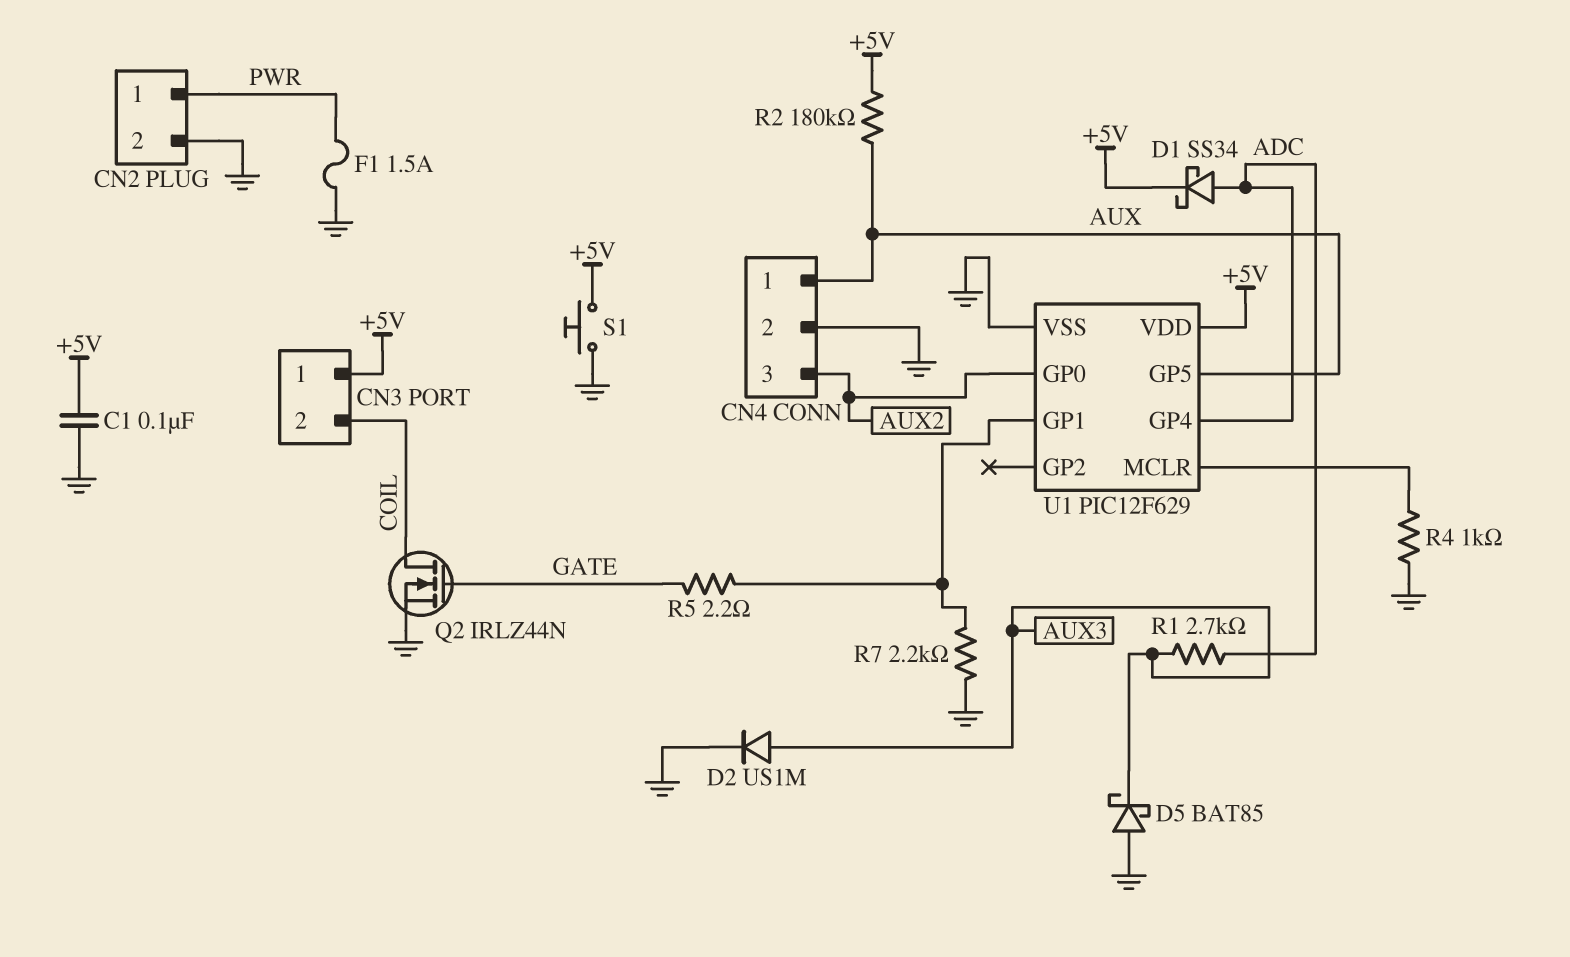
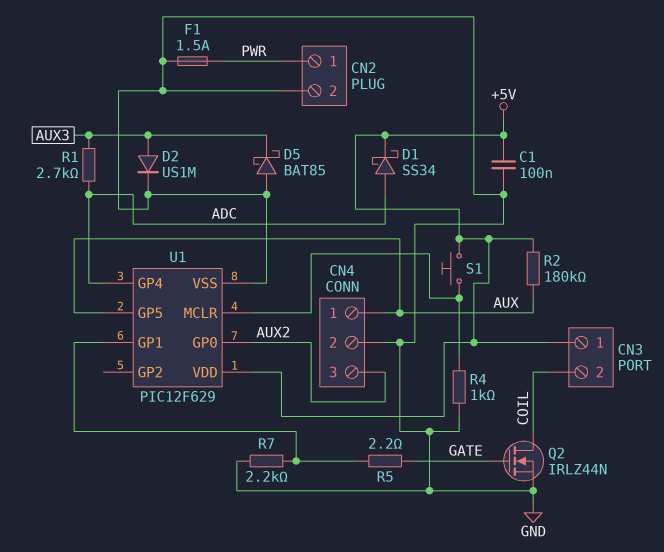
S1: button (+5V, GND) -> button (+5V, U1/MCLR)

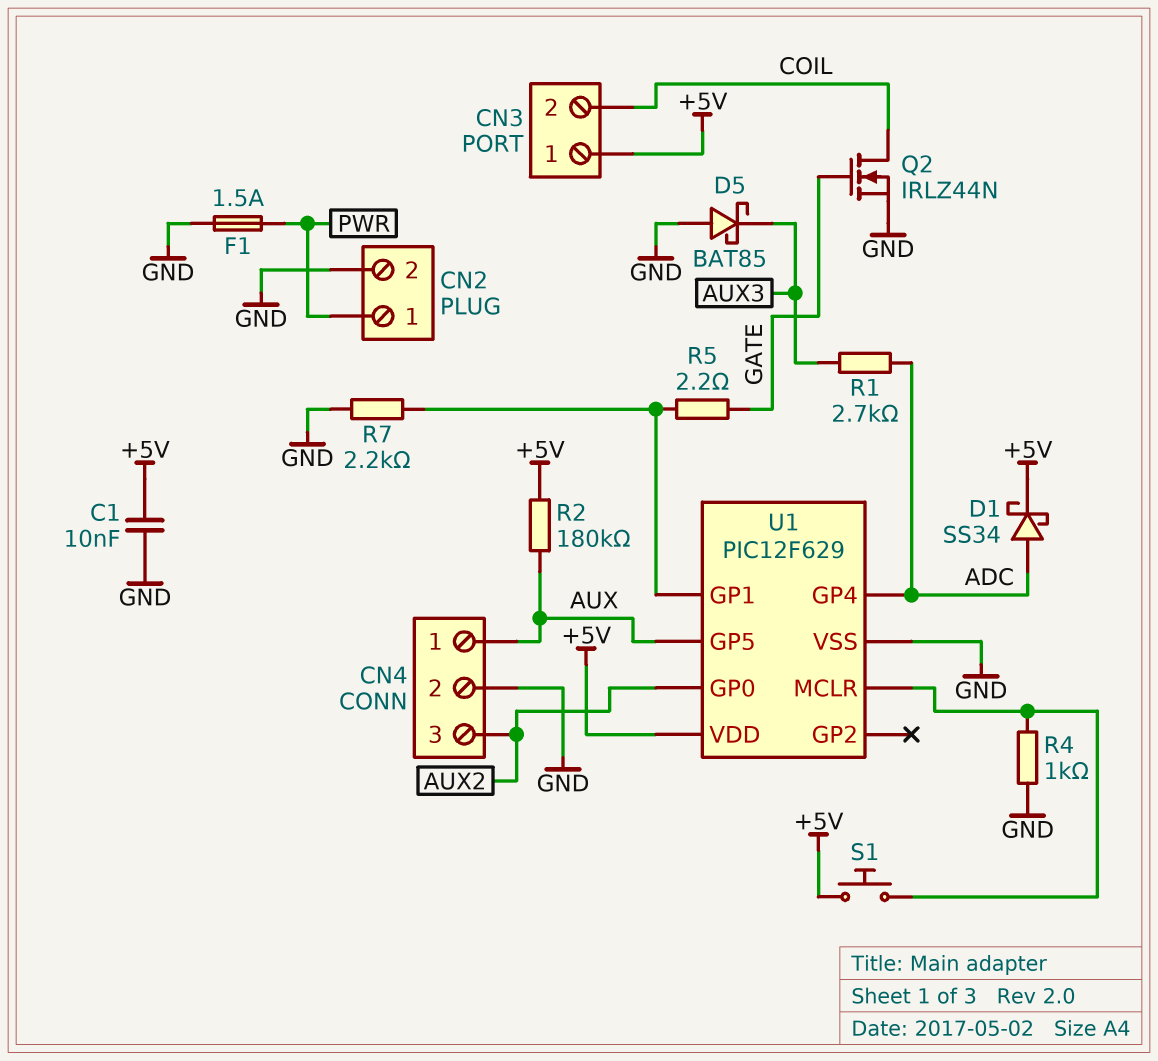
C1: 100nF (+5V, GND) -> 10nF (+5V, GND)
D2: diode US1M (A AUX3, K GND) -> none

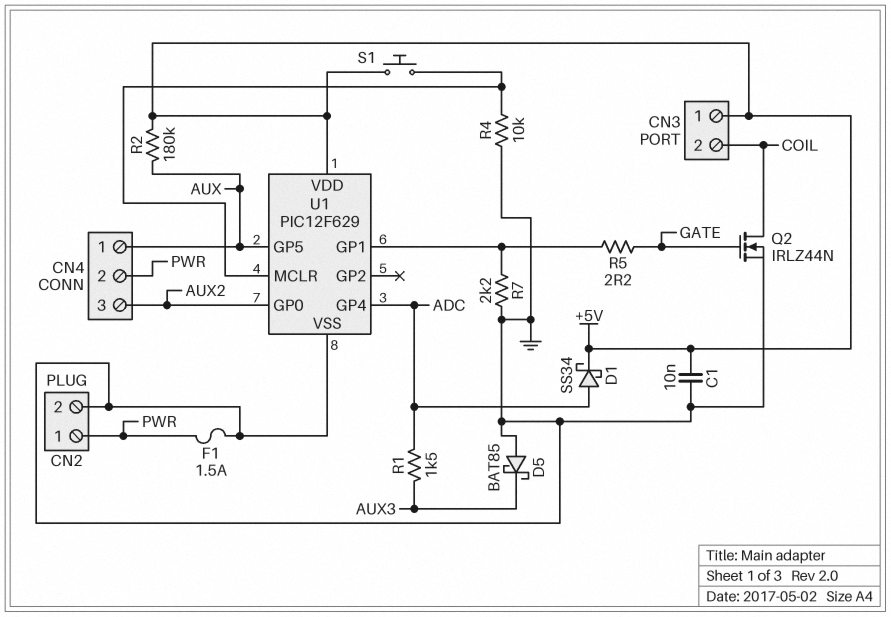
CN4 pin 2: GND -> PWR
R1: 2.7k (ADC, AUX3) -> 1.5k (ADC, AUX3)
R4: 1k (GND, U1/MCLR) -> 10k (GND, U1/MCLR)

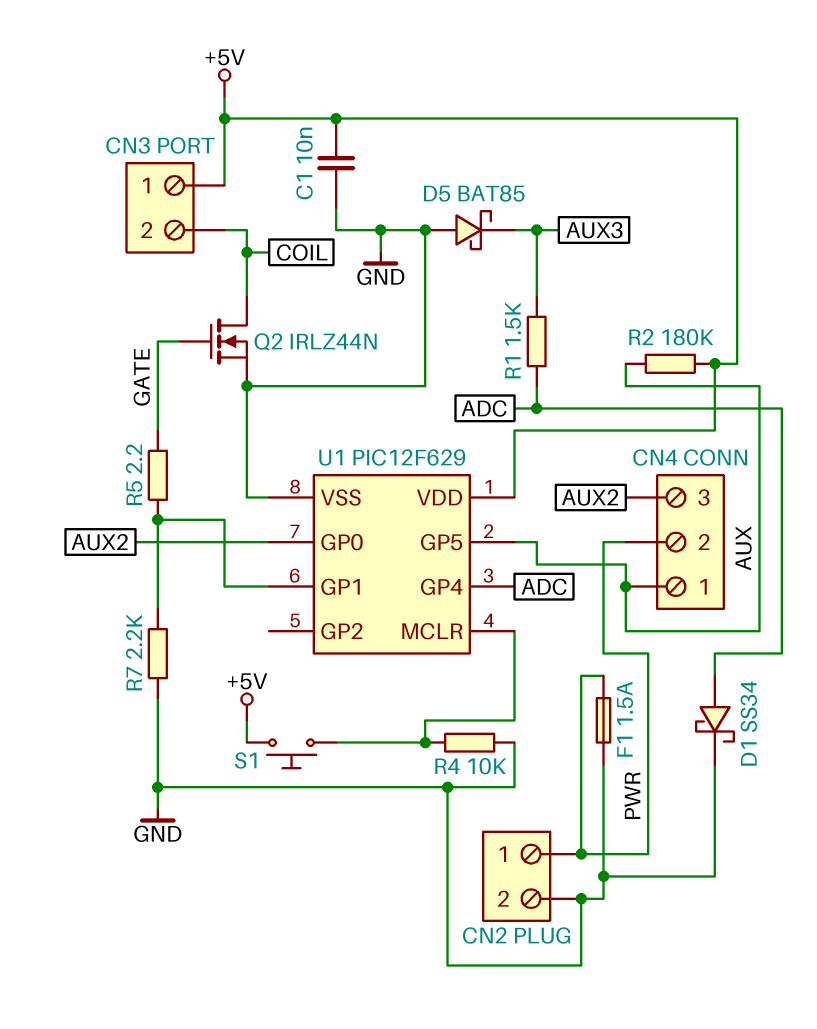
D1: schottky SS34 (A ADC, K +5V) -> schottky SS34 (A ADC, K GND)

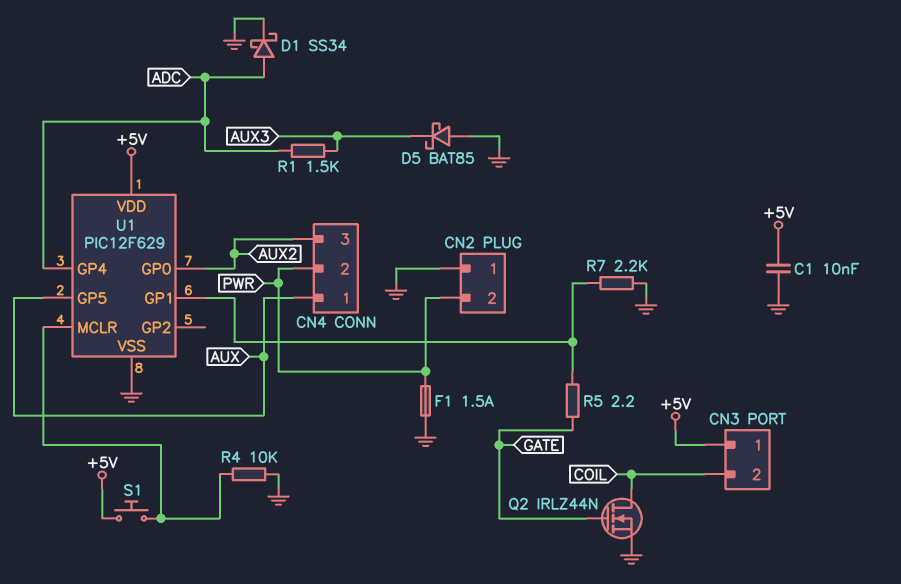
CN2 pin 1: PWR -> GND
CN2 pin 2: GND -> PWR
R2: 180k (+5V, AUX) -> none

